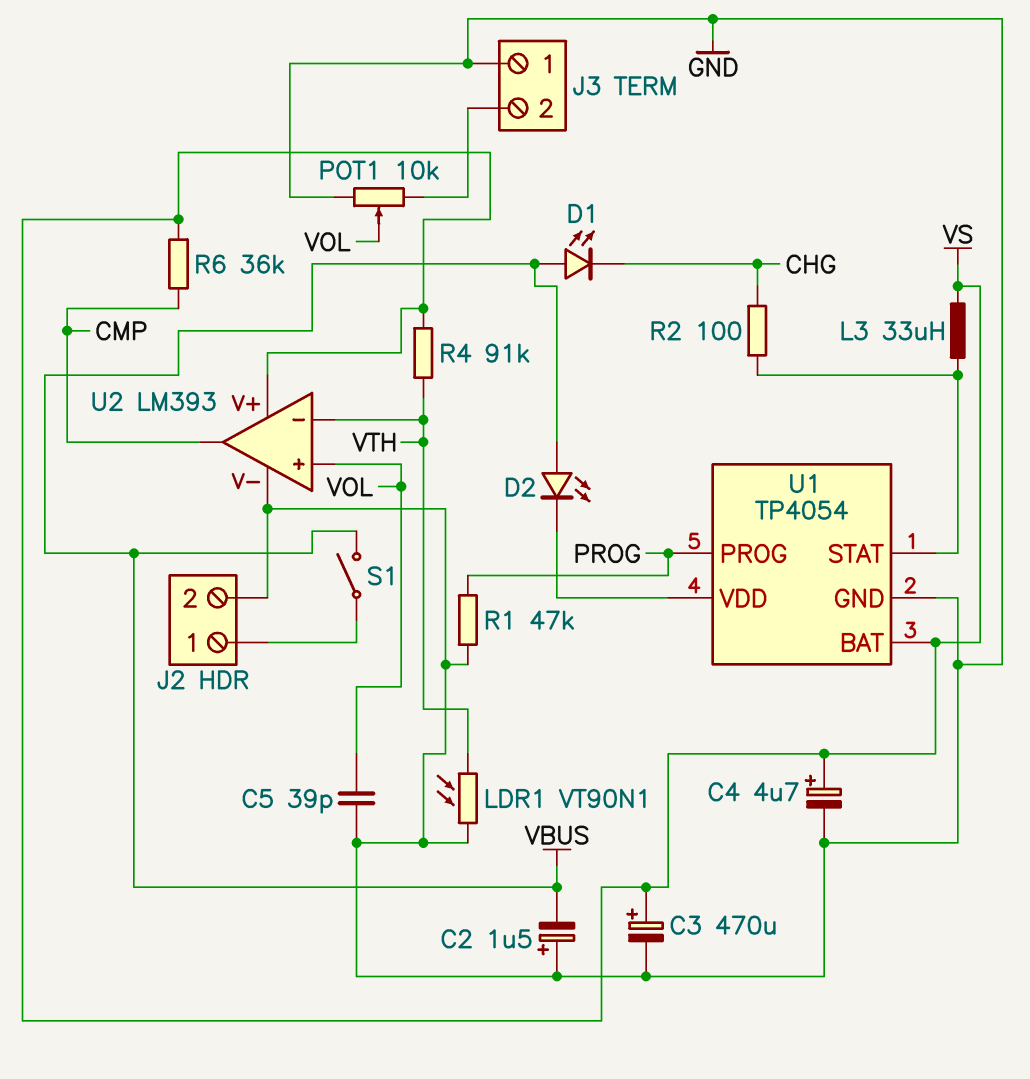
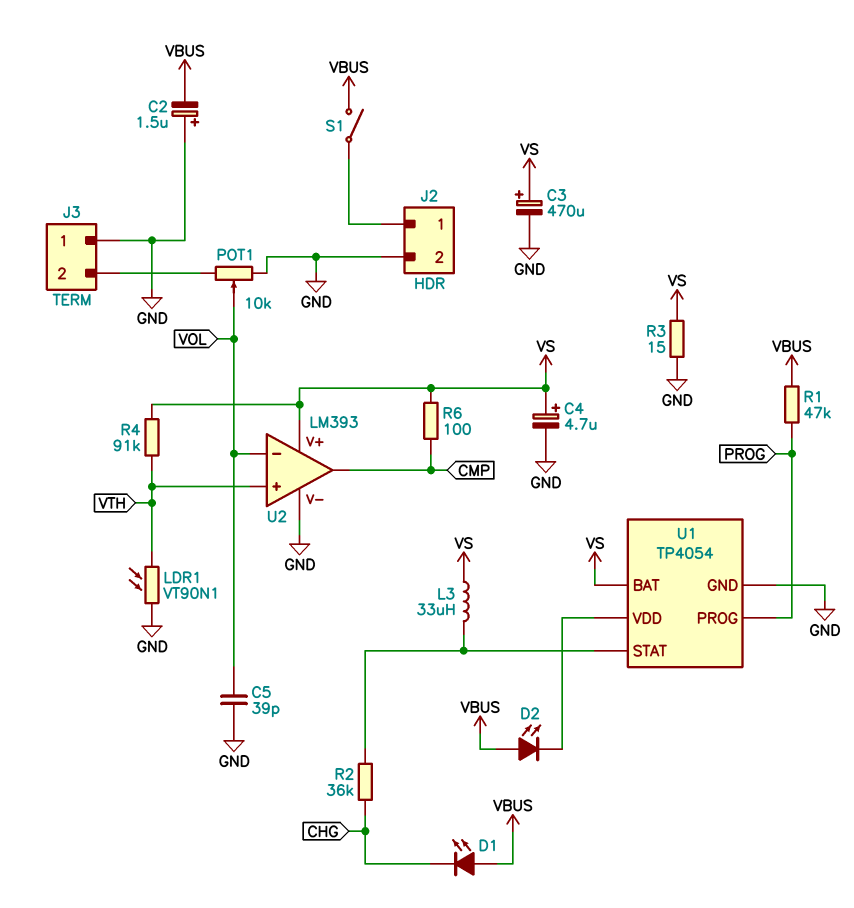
R1: 47k (GND, PROG) -> 47k (PROG, VBUS)
R2: 100 (CHG, U1/STAT) -> 36k (CHG, U1/STAT)
R3: none -> 15 (GND, VS)
R6: 36k (CMP, VS) -> 100 (CMP, VS)
U2 pin in+: VOL -> VTH
U2 pin in-: VTH -> VOL

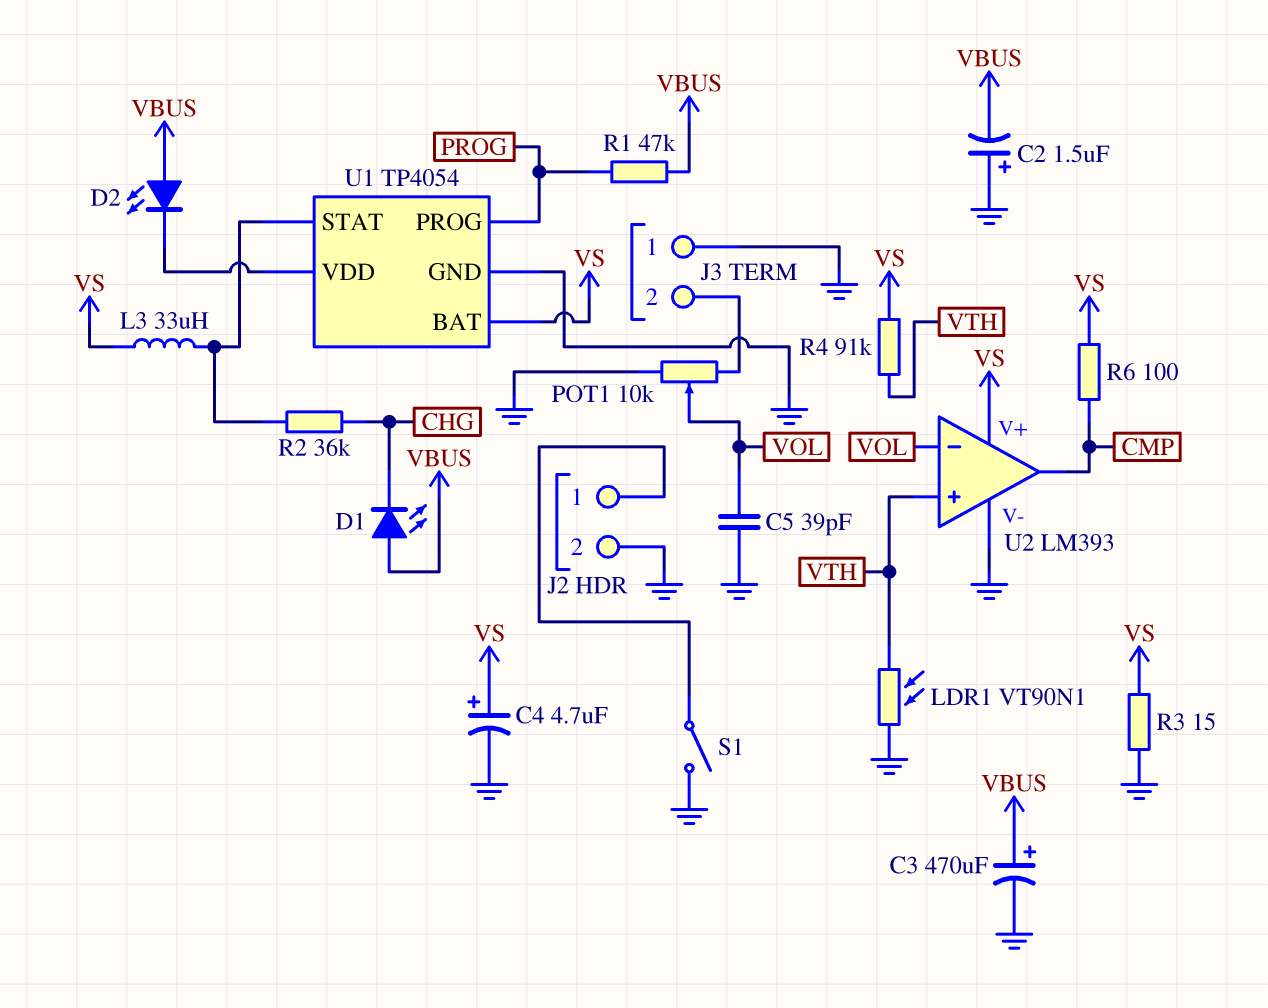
C3: 470uF (plus VS, minus GND) -> 470uF (plus VBUS, minus GND)
S1: switch (J2/1, VBUS) -> switch (GND, J2/1)

